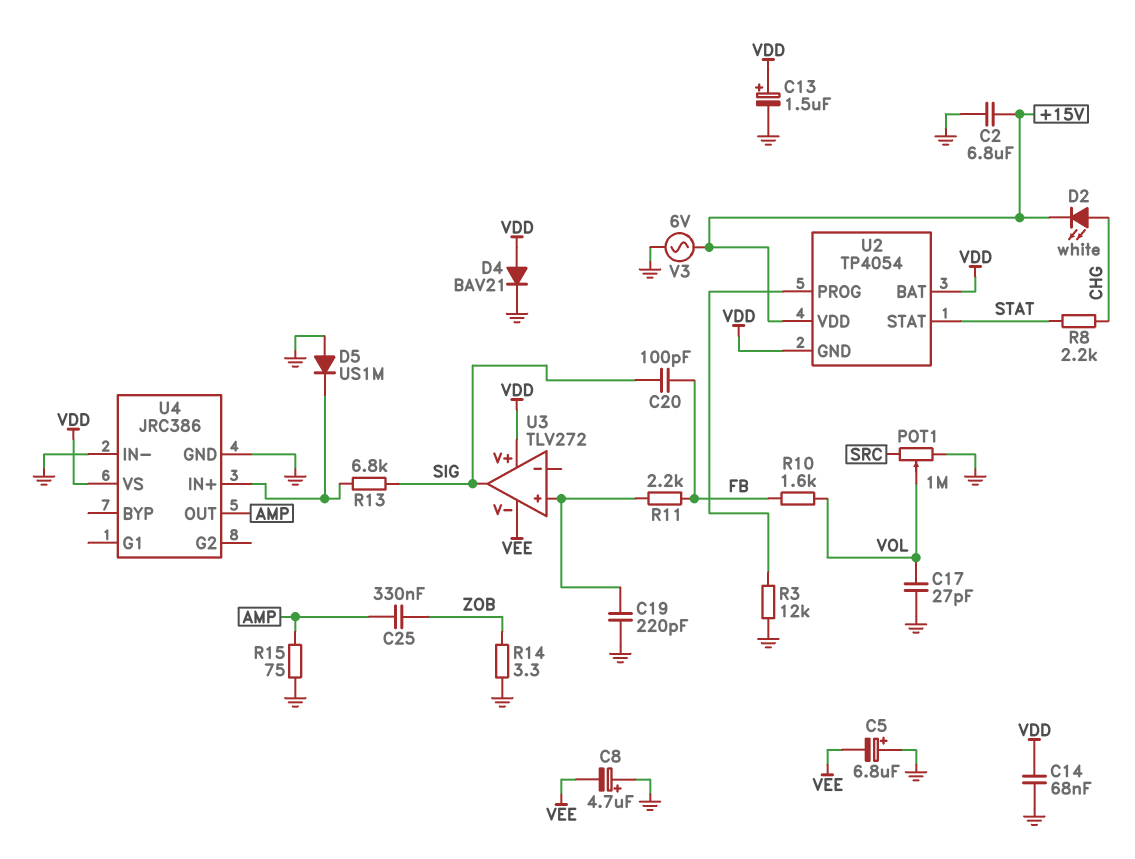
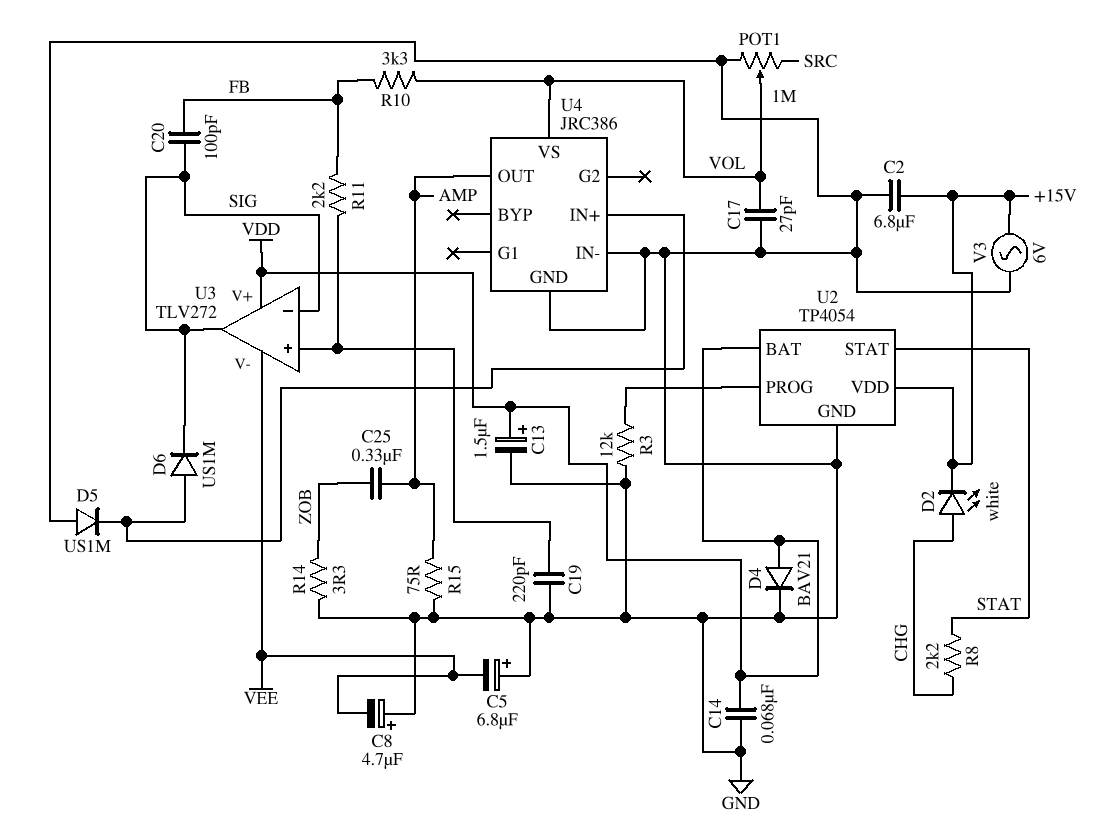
D6: none -> diode US1M (A U4/IN+, K SIG)
R10: 1.6k (FB, VOL) -> 3.3k (FB, VOL)
R13: 6.8k (SIG, U4/IN+) -> none
U2 pin GND: VDD -> GND
U3 pin in-: none -> SIG
U4 pin VS: VDD -> VOL

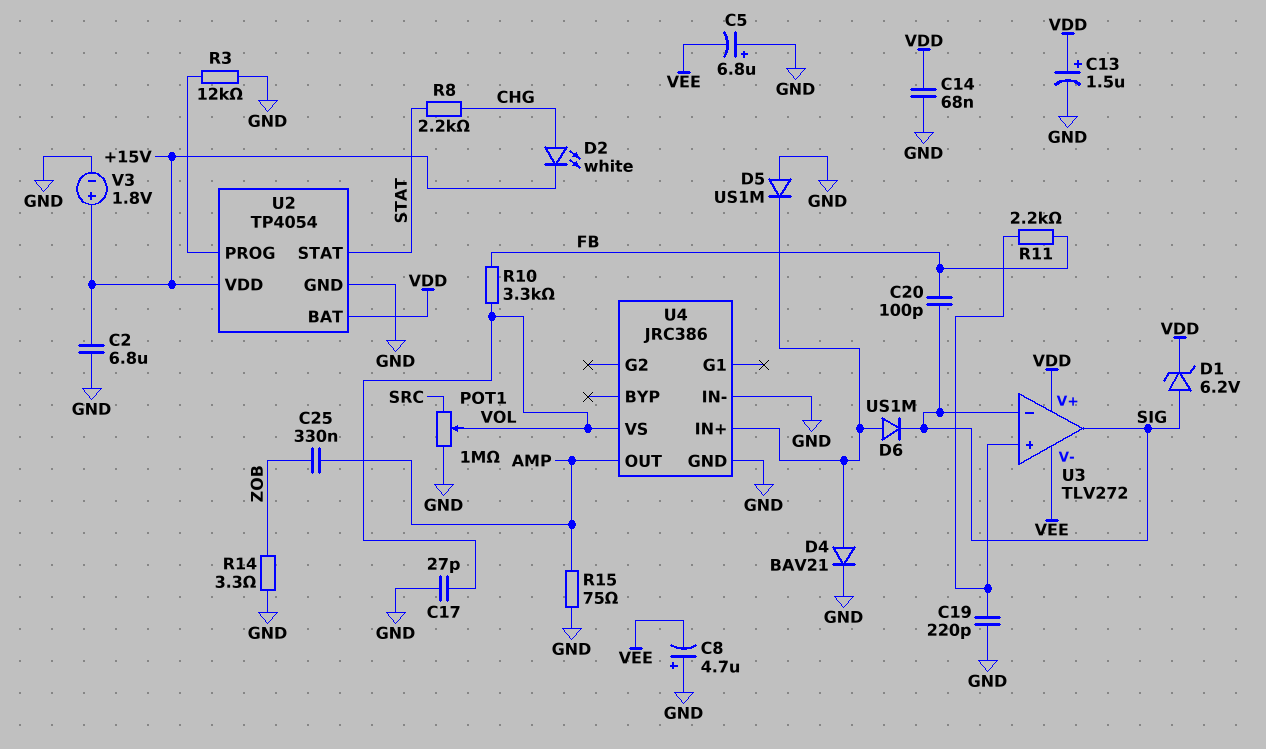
D1: none -> zener 6.2V (A SIG, K VDD)
D4: diode BAV21 (A VDD, K GND) -> diode BAV21 (A U4/IN+, K GND)
V3: AC 6V (+15V, GND) -> 1.8V (plus +15V, minus GND)

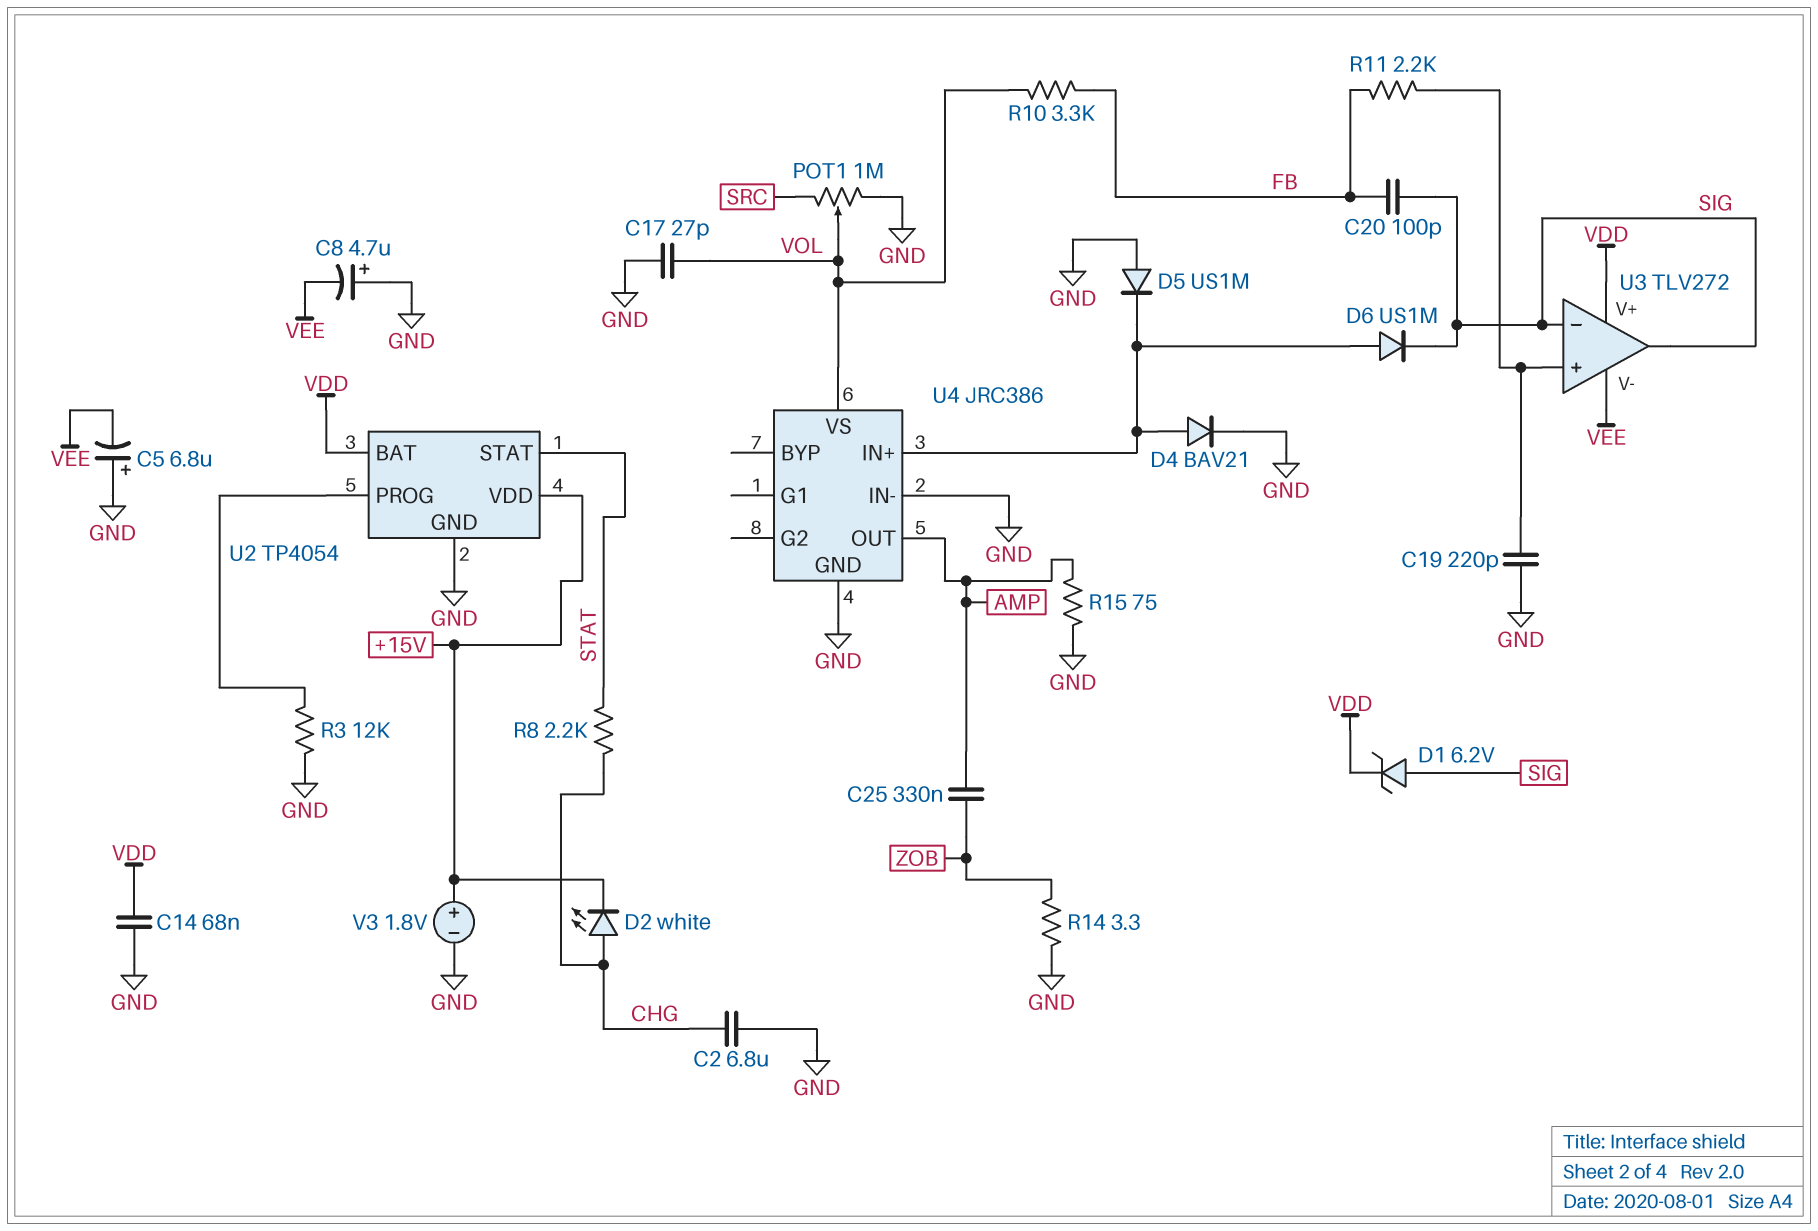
C2: 6.8uF (+15V, GND) -> 6.8uF (CHG, GND)
C13: 1.5uF (plus VDD, minus GND) -> none

